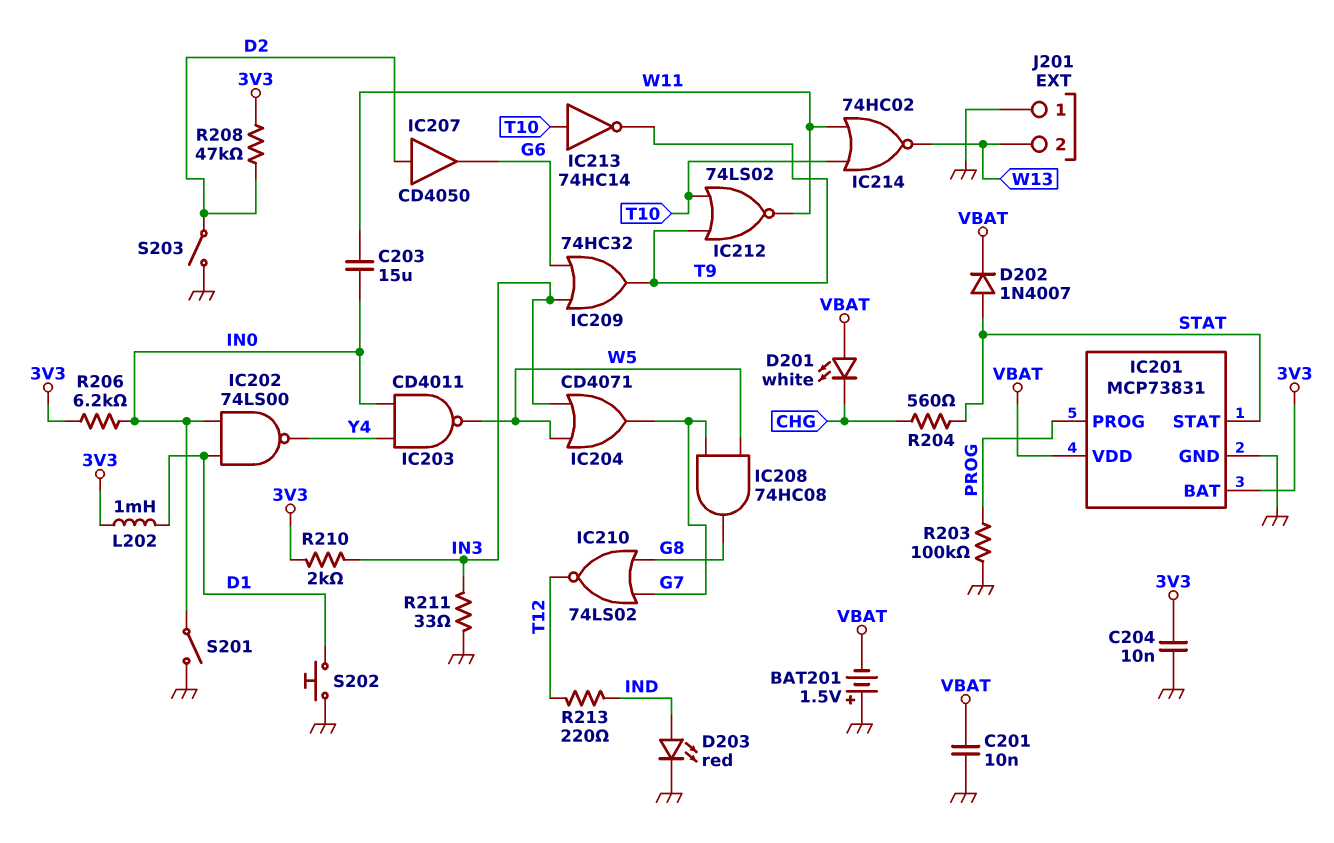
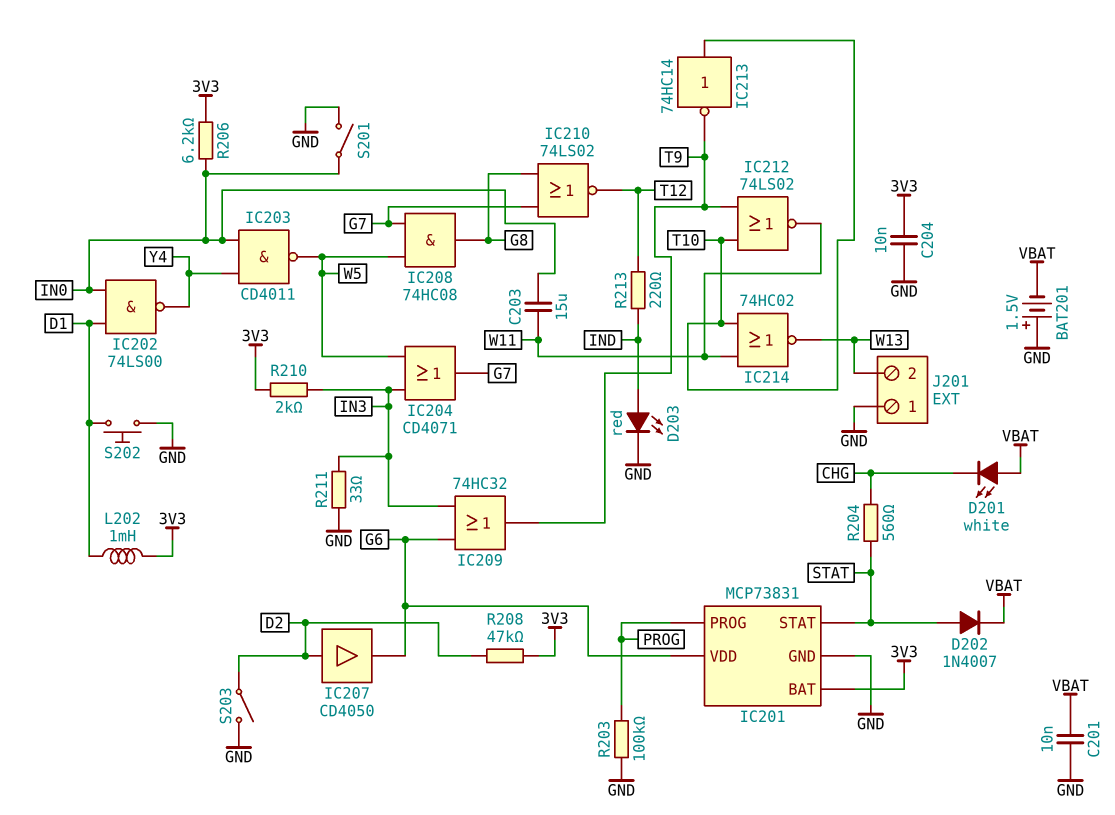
IC201 pin VDD: VBAT -> G6

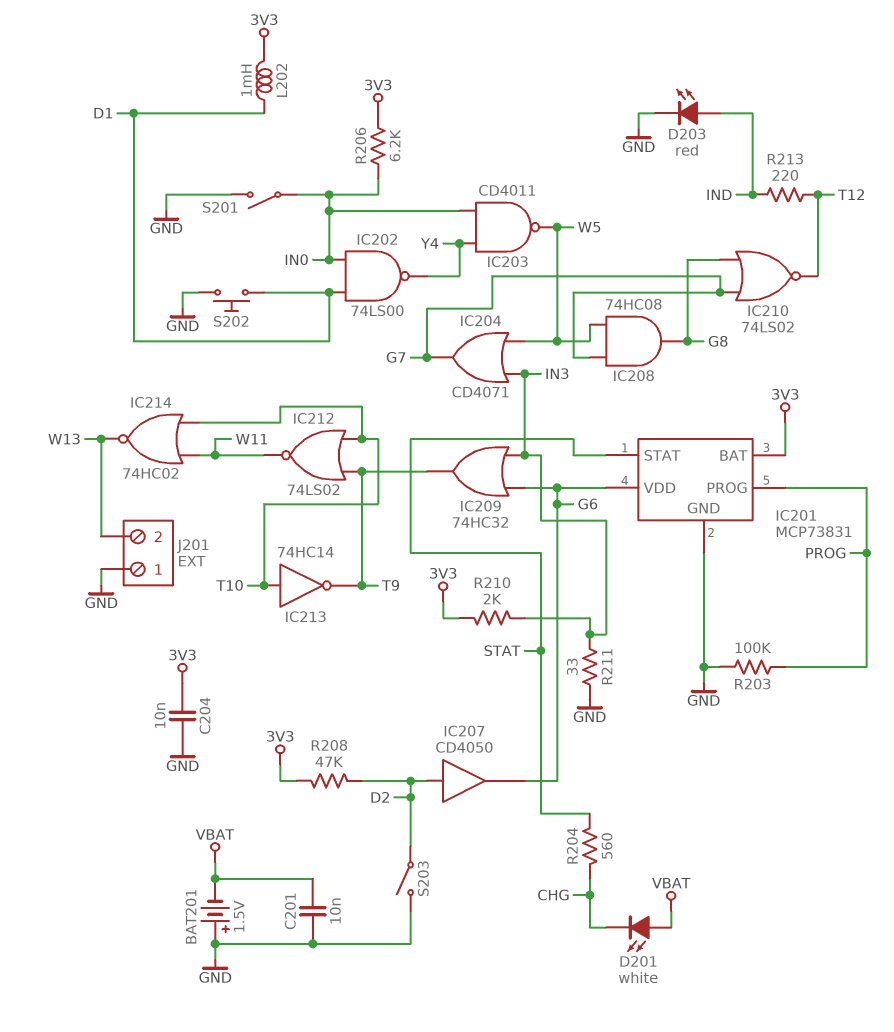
C203: 15uF (IN0, W11) -> none
D202: diode 1N4007 (A STAT, K VBAT) -> none

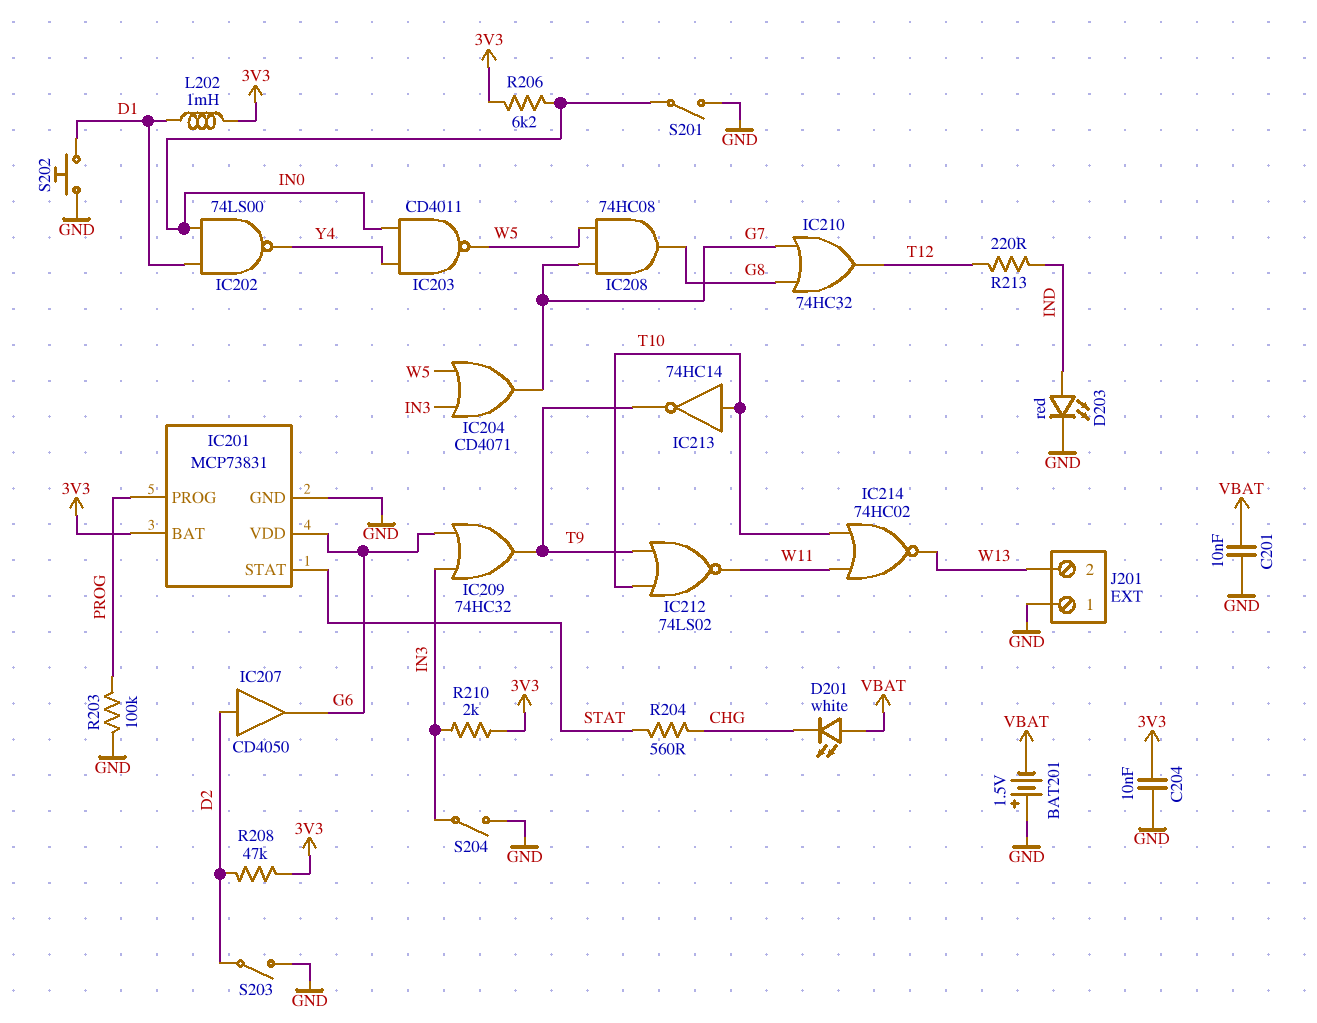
IC210: NOR 74LS02 (in G7, in G8, out T12) -> OR 74HC32 (in G7, in G8, out T12)
R211: 33 (GND, IN3) -> none
S204: none -> switch (GND, IN3)

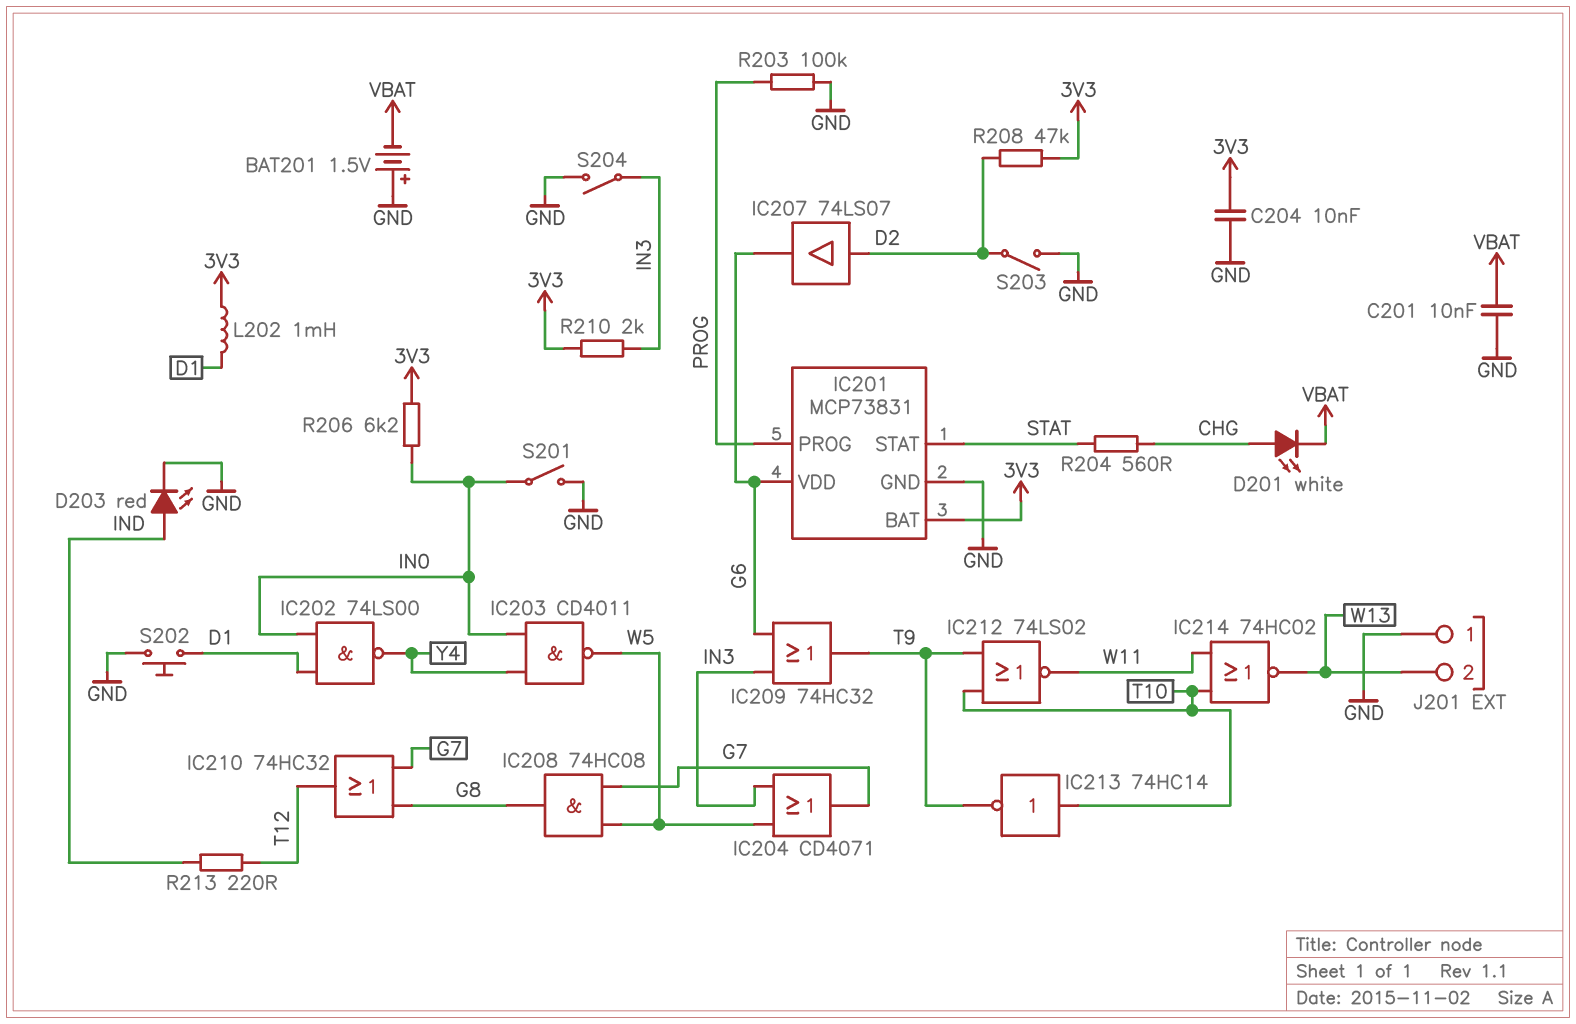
D201: LED white (A VBAT, K CHG) -> LED white (A CHG, K VBAT)
IC207: buffer CD4050 (in D2, out G6) -> buffer 74LS07 (in D2, out G6)

